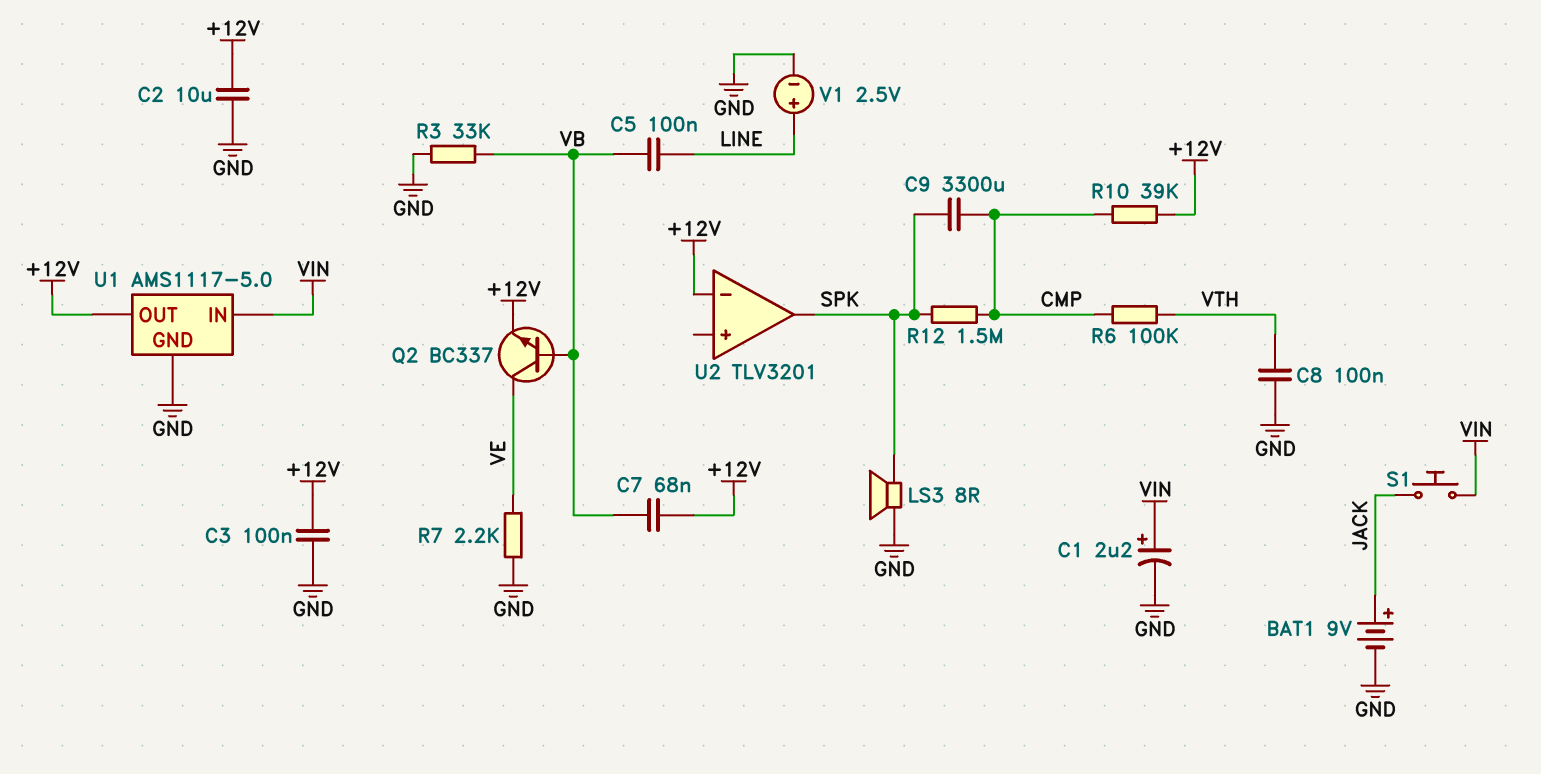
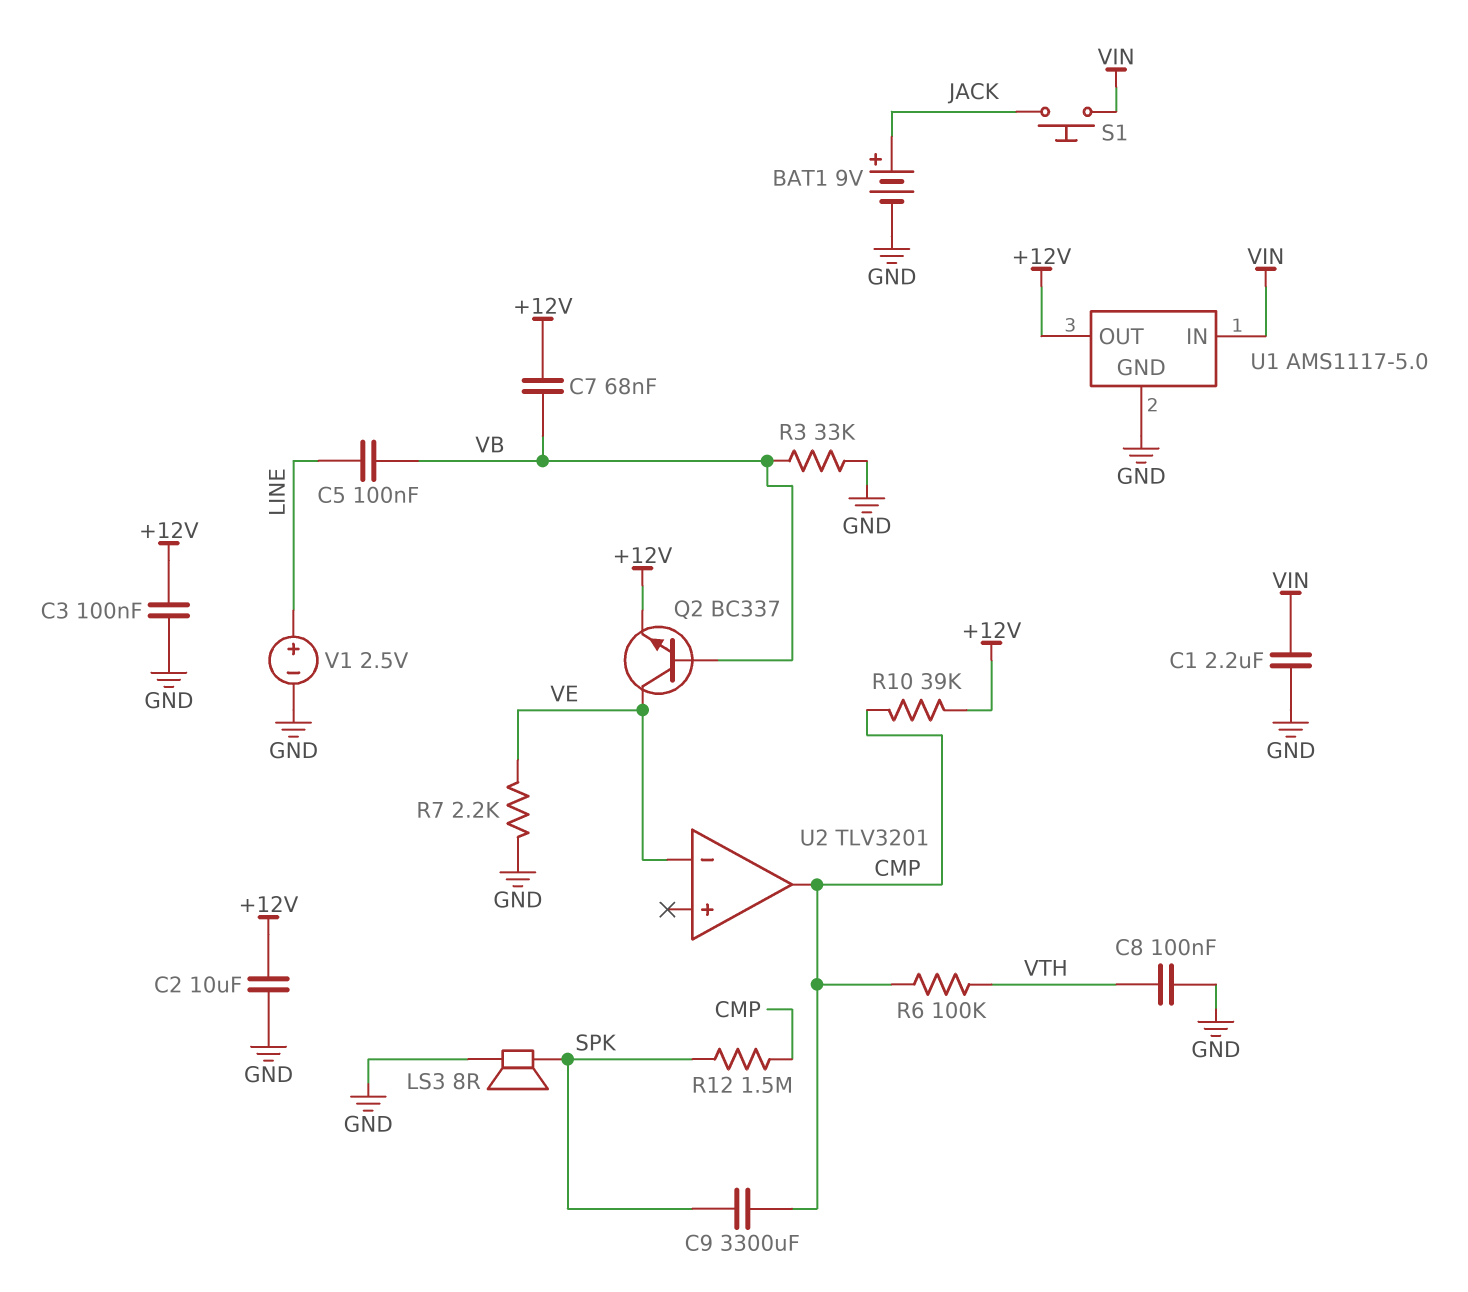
C1: 2.2uF (plus VIN, minus GND) -> 2.2uF (GND, VIN)
U2 pin in-: +12V -> VE
U2 pin out: SPK -> CMP

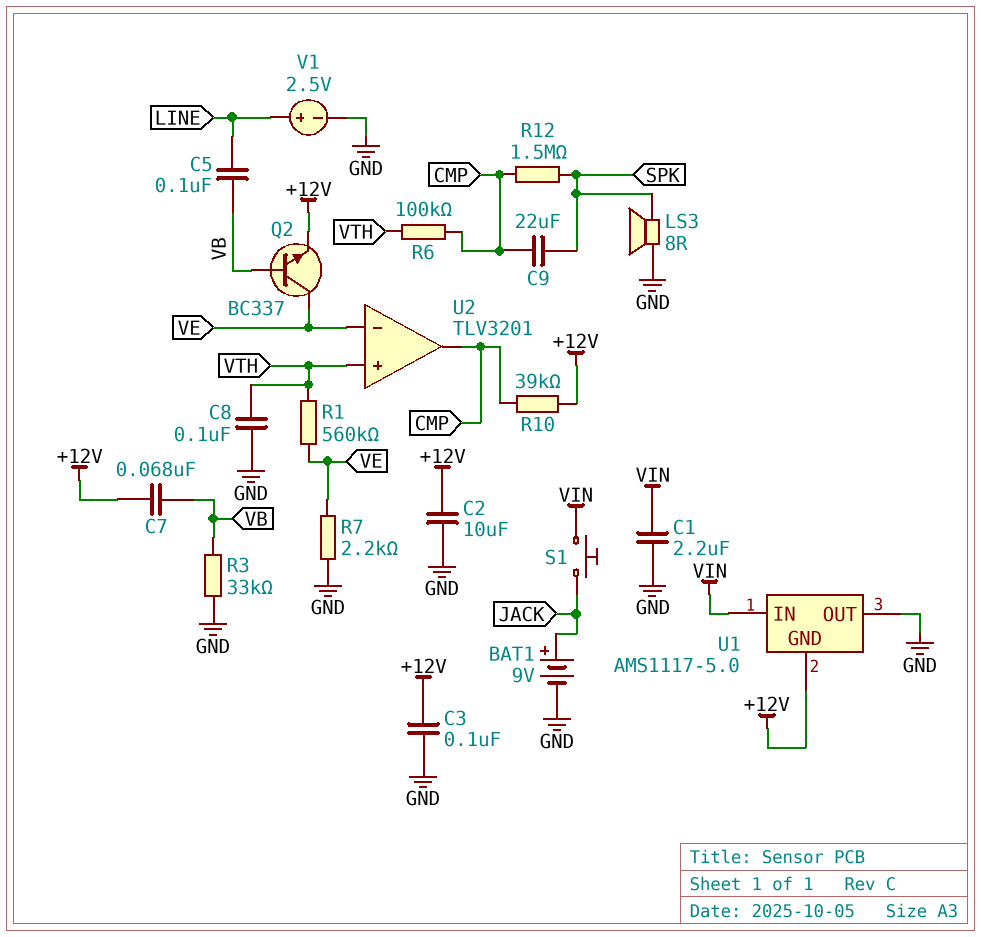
C9: 3300uF (CMP, SPK) -> 22uF (CMP, SPK)
R1: none -> 560k (VE, VTH)
U1 pin GND: GND -> +12V
U1 pin OUT: +12V -> GND
U2 pin in+: none -> VTH

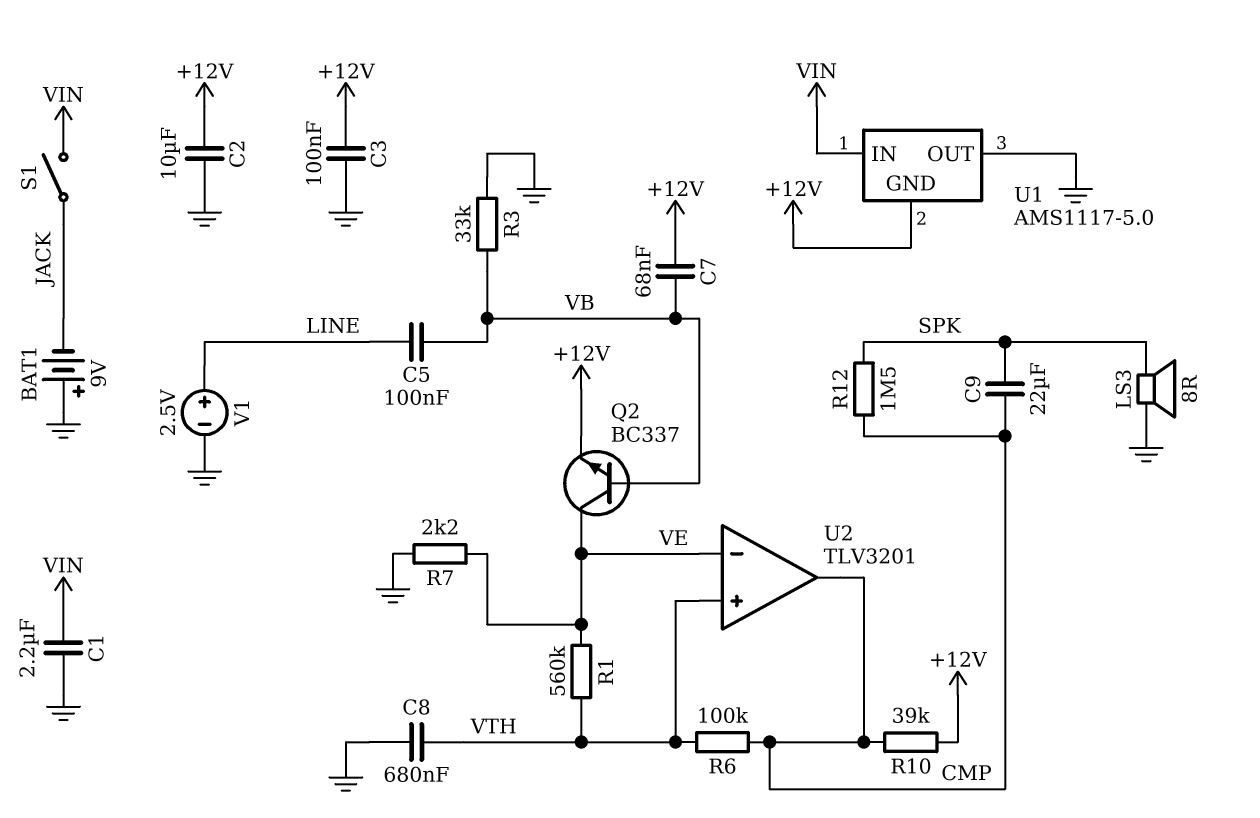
BAT1: 9V (plus JACK, minus GND) -> 9V (plus GND, minus JACK)
C8: 100nF (GND, VTH) -> 680nF (GND, VTH)
S1: button (JACK, VIN) -> switch (JACK, VIN)

